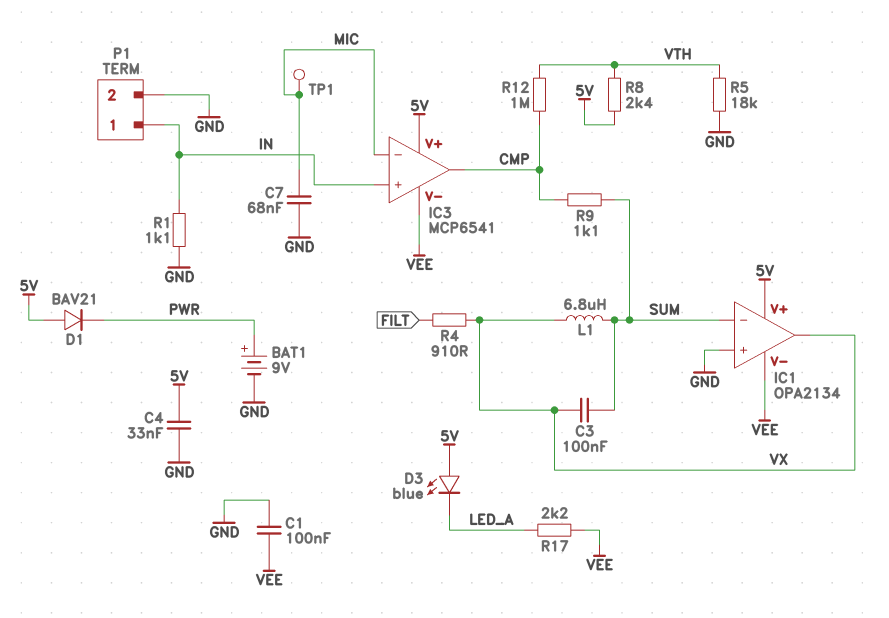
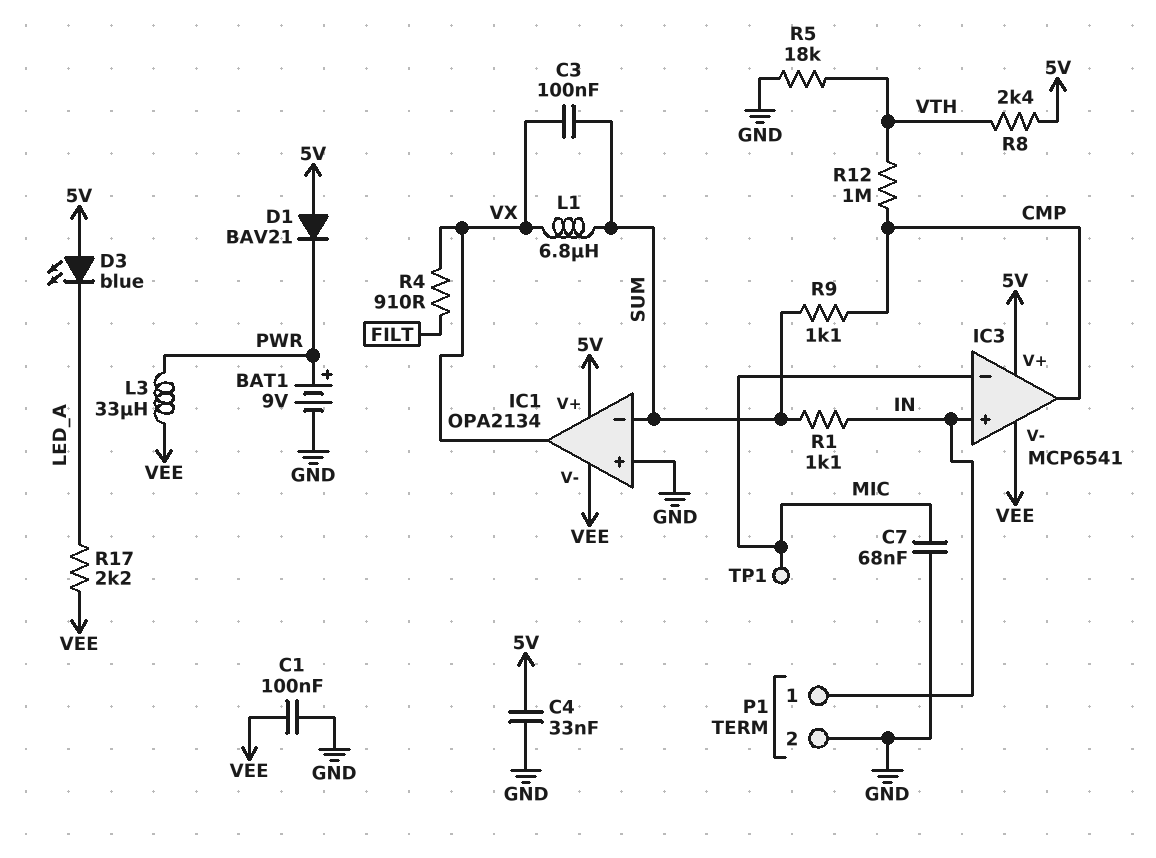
L3: none -> 33uH (PWR, VEE)
R1: 1.1k (GND, IN) -> 1.1k (IN, SUM)

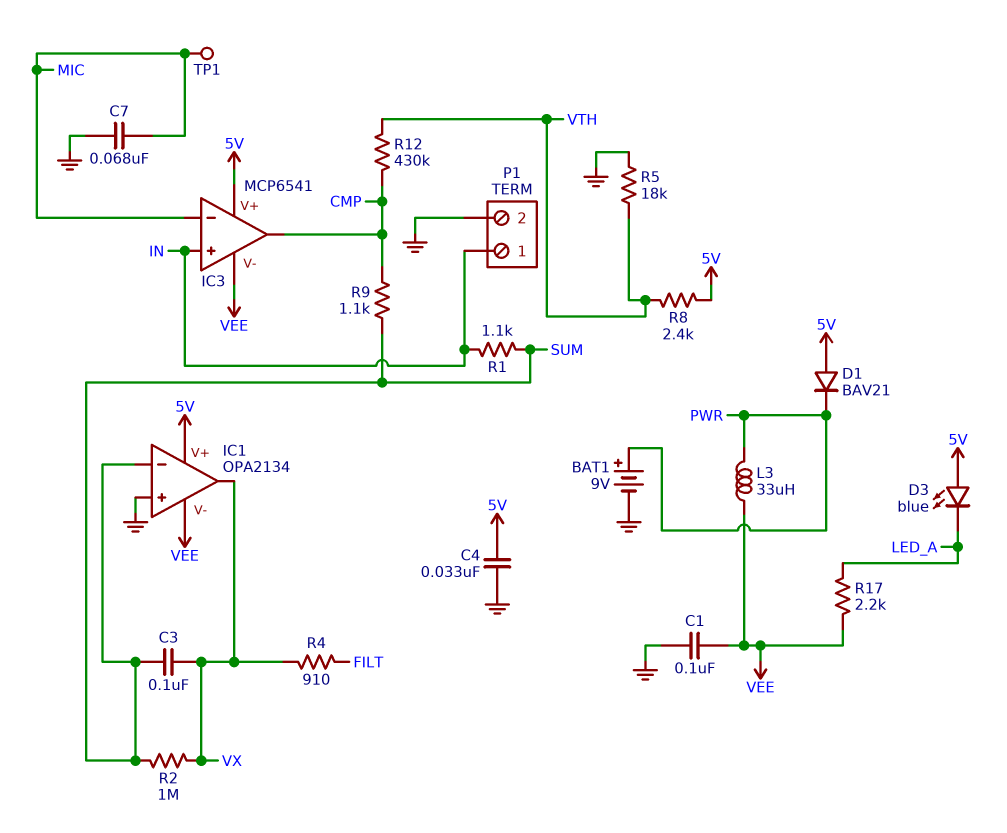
L1: 6.8uH (SUM, VX) -> none
R2: none -> 1M (SUM, VX)
R12: 1M (CMP, VTH) -> 430k (CMP, VTH)

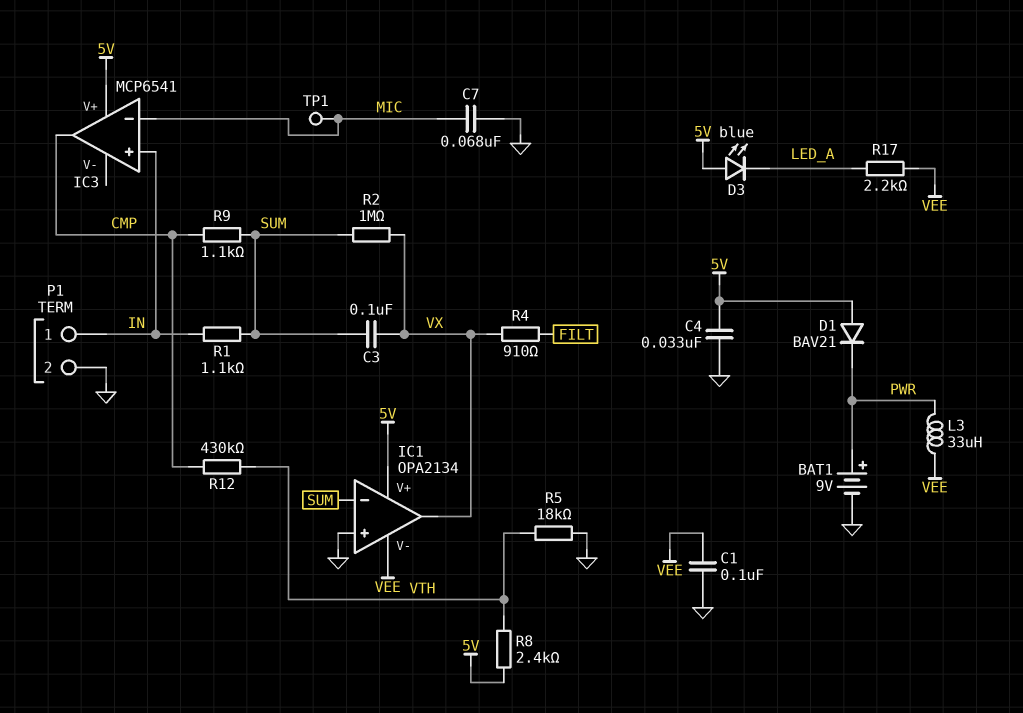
IC3 pin V-: VEE -> none

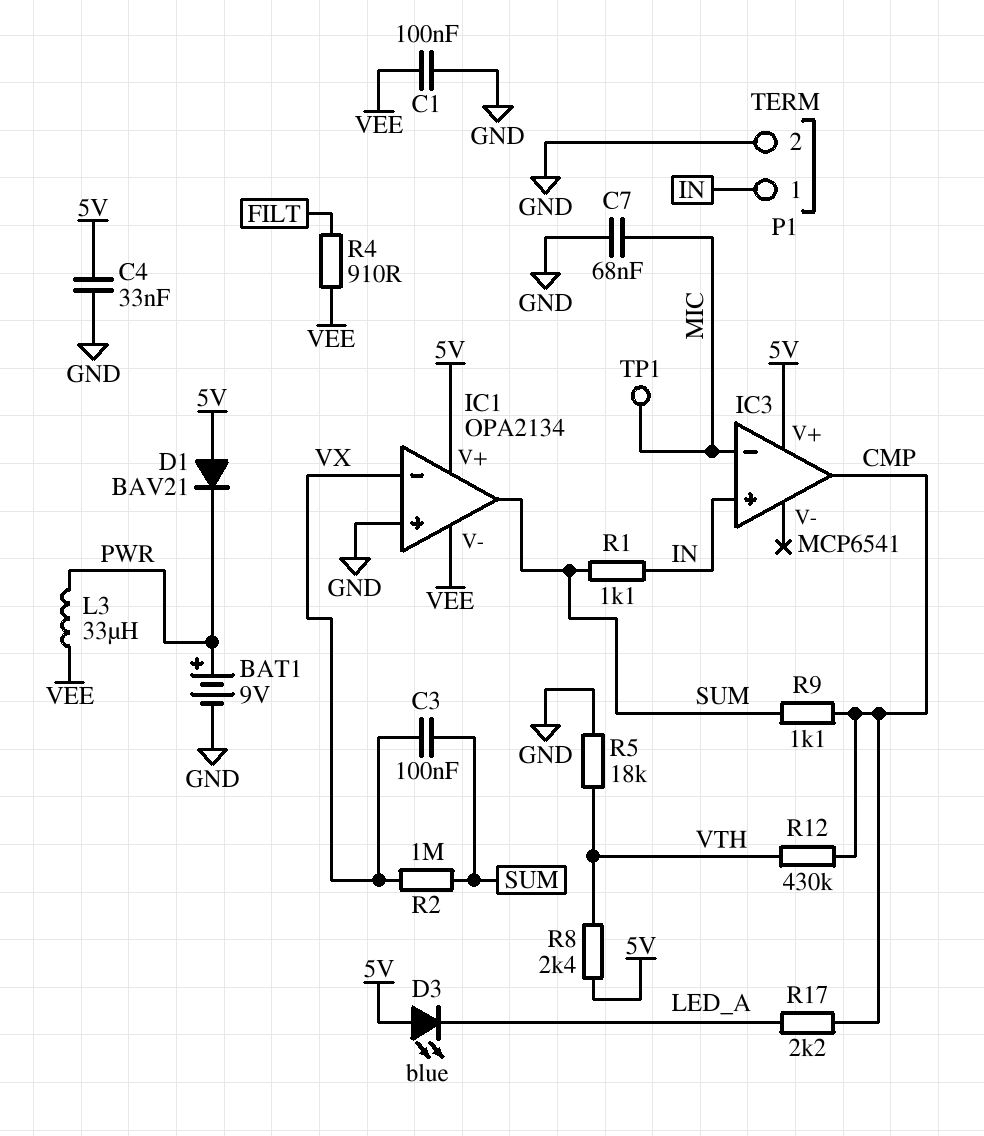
IC1 pin in-: SUM -> VX
IC1 pin out: VX -> SUM
R4: 910 (FILT, VX) -> 910 (FILT, VEE)
R17: 2.2k (LED_A, VEE) -> 2.2k (CMP, LED_A)

